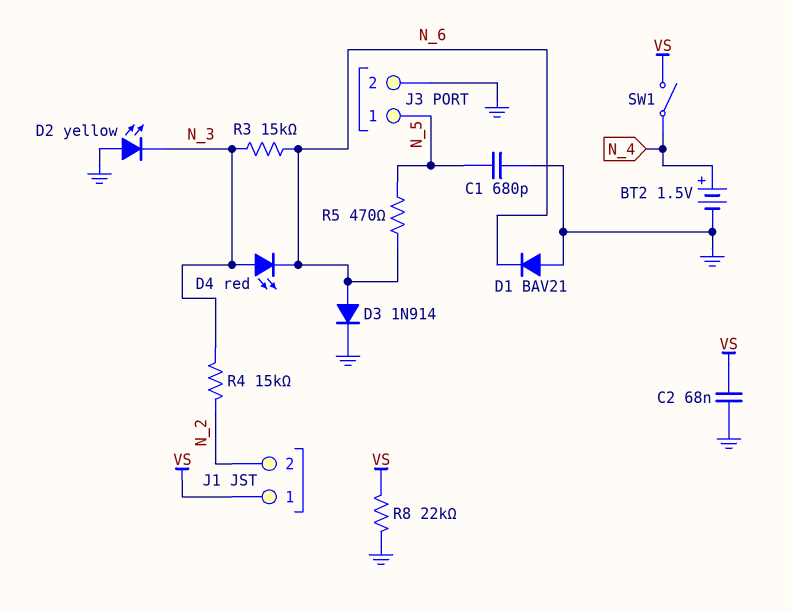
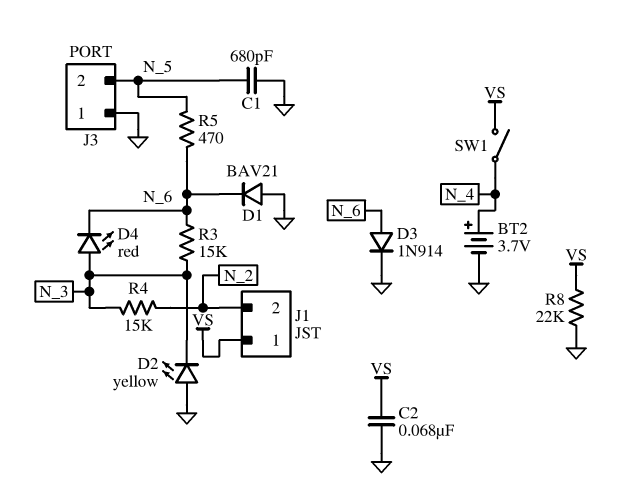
BT2: 1.5V (plus N_4, minus GND) -> 3.7V (plus N_4, minus GND)
J3 pin 1: N_5 -> GND
J3 pin 2: GND -> N_5

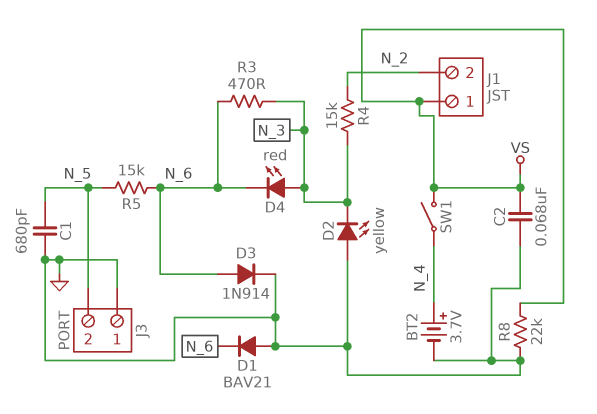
R3: 15k (N_3, N_6) -> 470 (N_3, N_6)
R5: 470 (N_5, N_6) -> 15k (N_5, N_6)

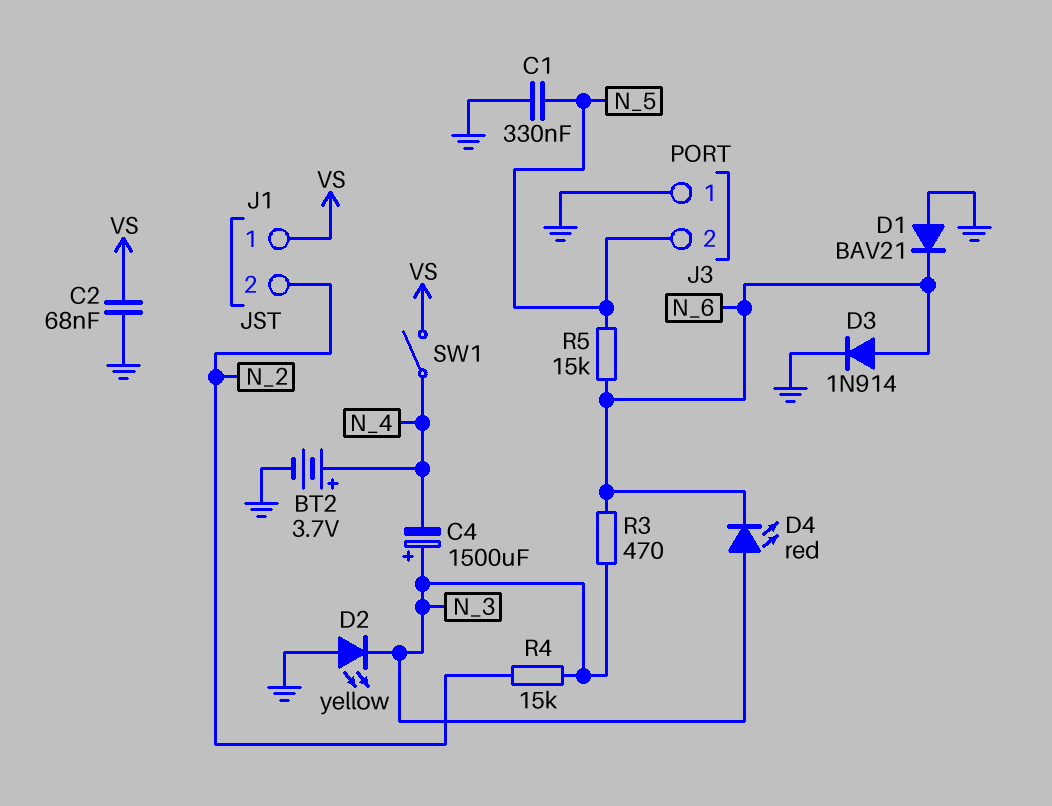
C1: 680pF (GND, N_5) -> 330nF (GND, N_5)
C4: none -> 1500uF (plus N_3, minus N_4)
R8: 22k (GND, VS) -> none

